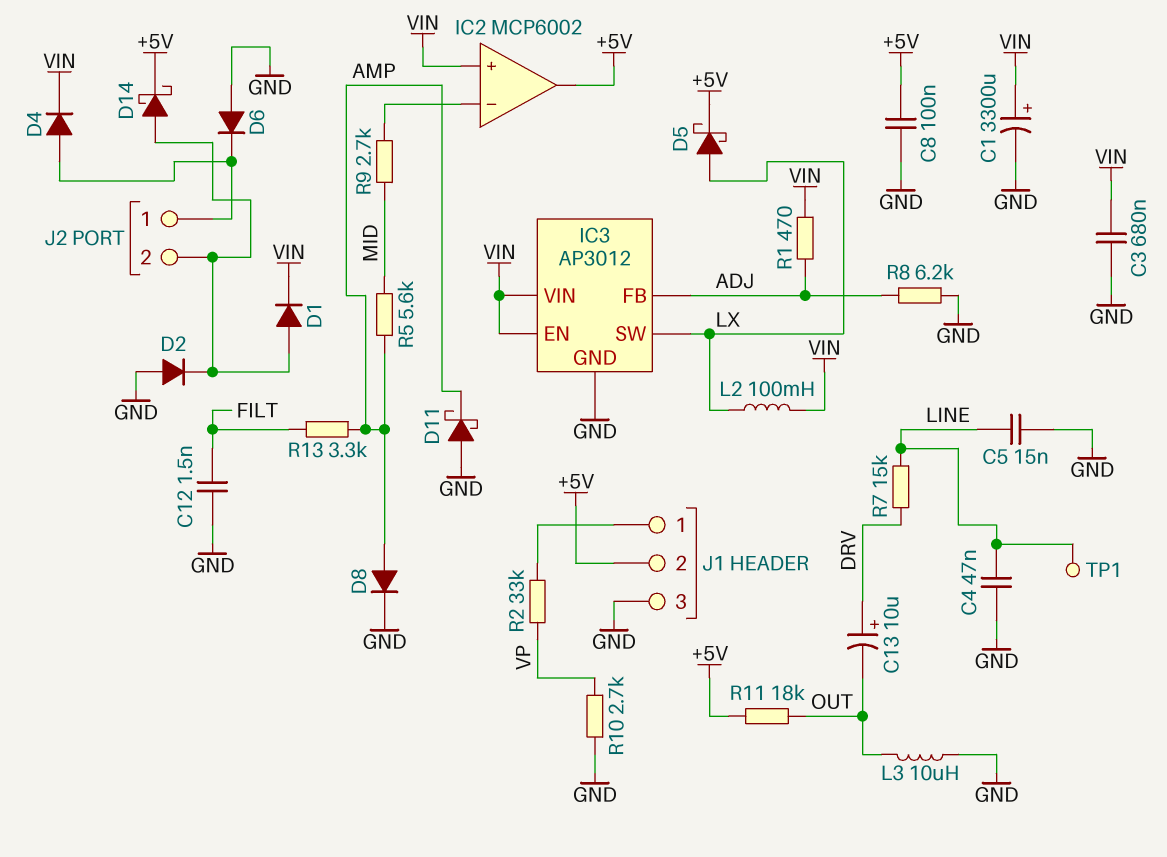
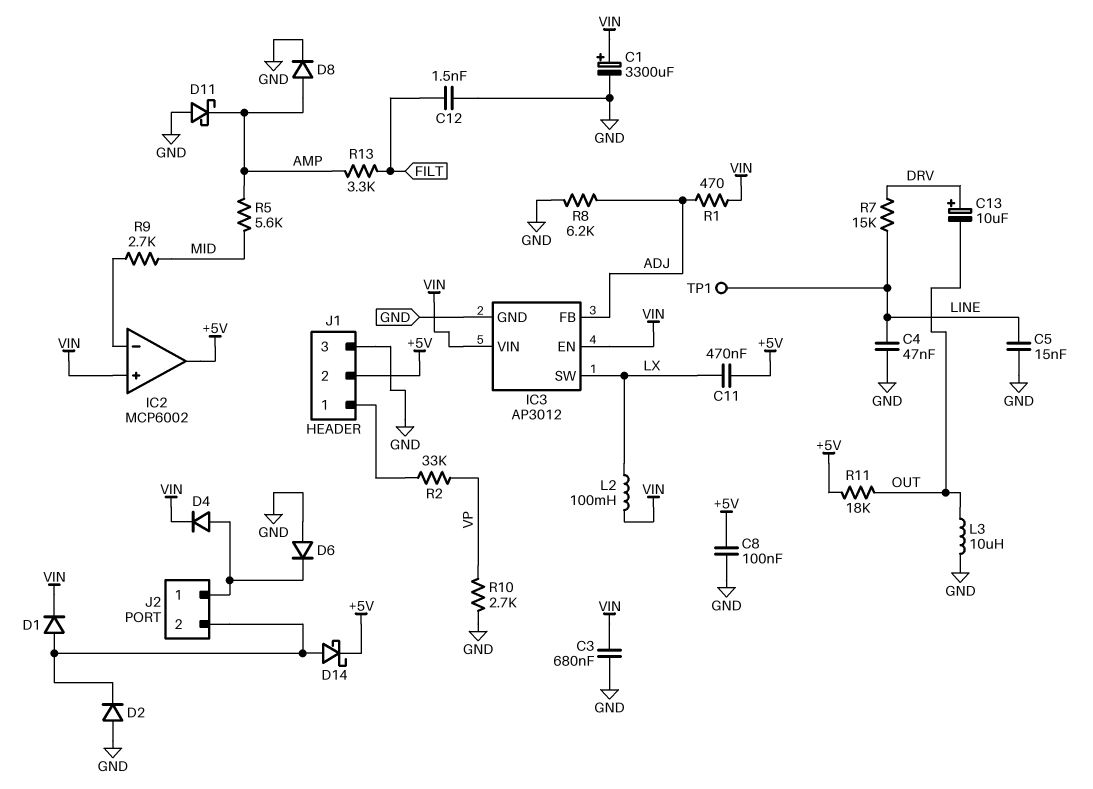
C11: none -> 470nF (+5V, LX)
D5: schottky (A LX, K +5V) -> none

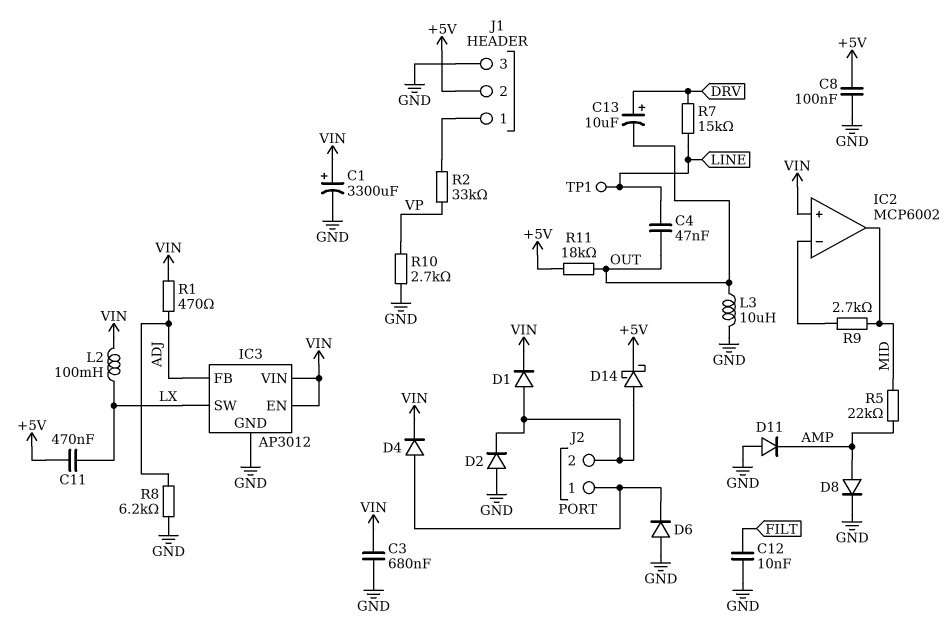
C4: 47nF (GND, LINE) -> 47nF (LINE, OUT)
C5: 15nF (GND, LINE) -> none
C12: 1.5nF (FILT, GND) -> 10nF (FILT, GND)
D11: schottky (A GND, K AMP) -> diode (A GND, K AMP)
IC2 pin out: +5V -> MID
R5: 5.6k (AMP, MID) -> 22k (AMP, MID)
R13: 3.3k (AMP, FILT) -> none

